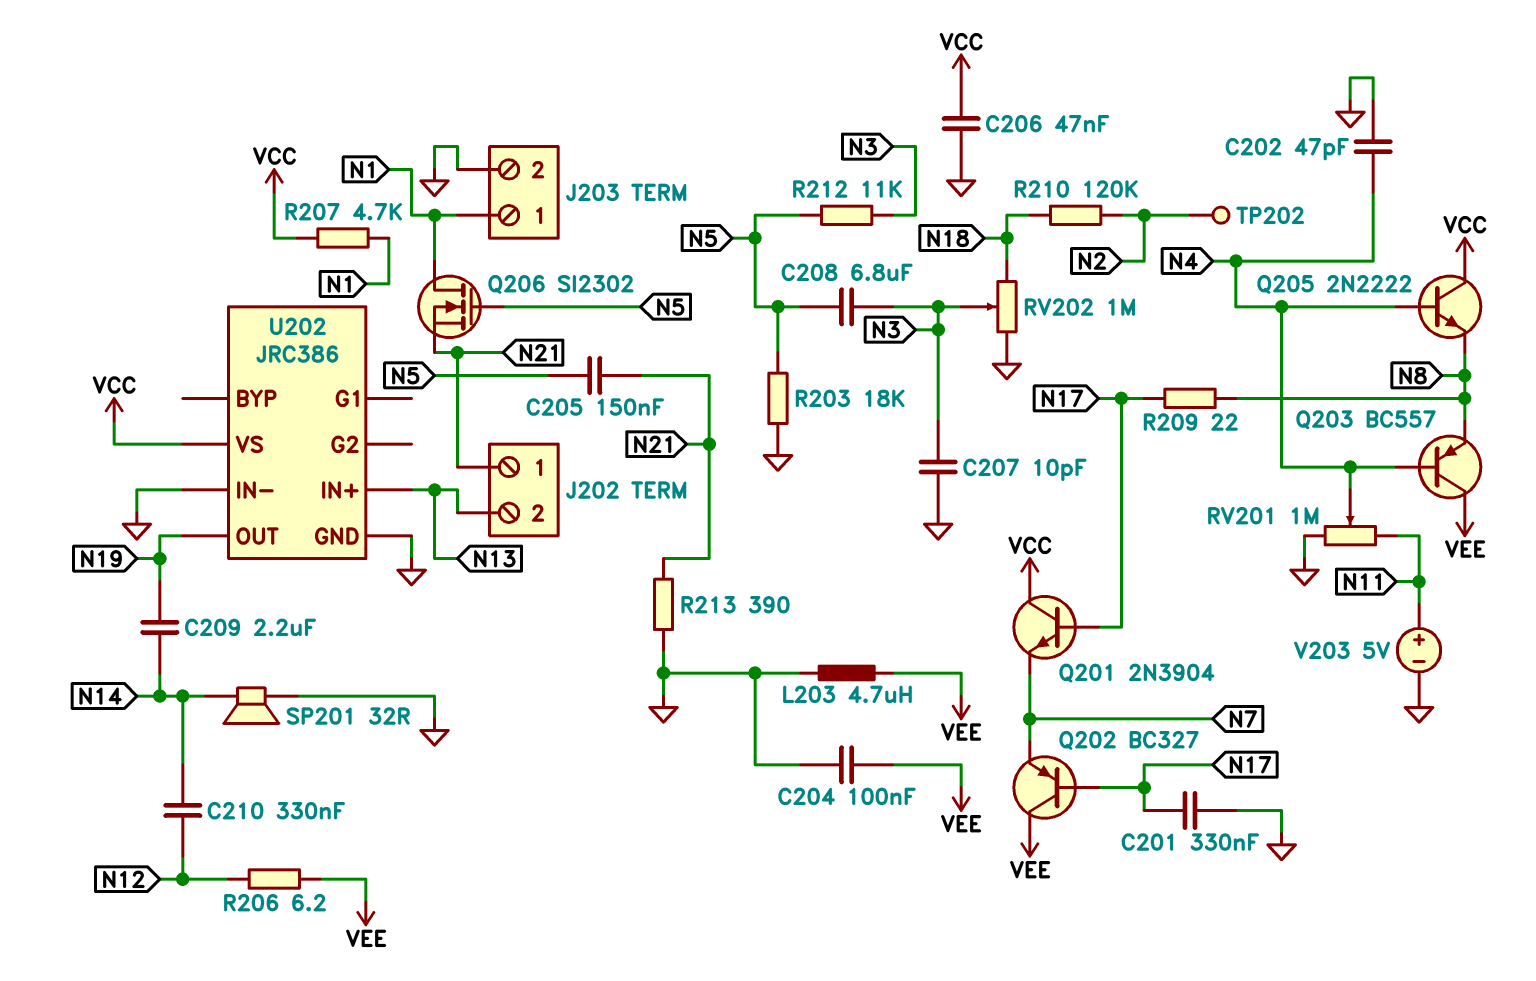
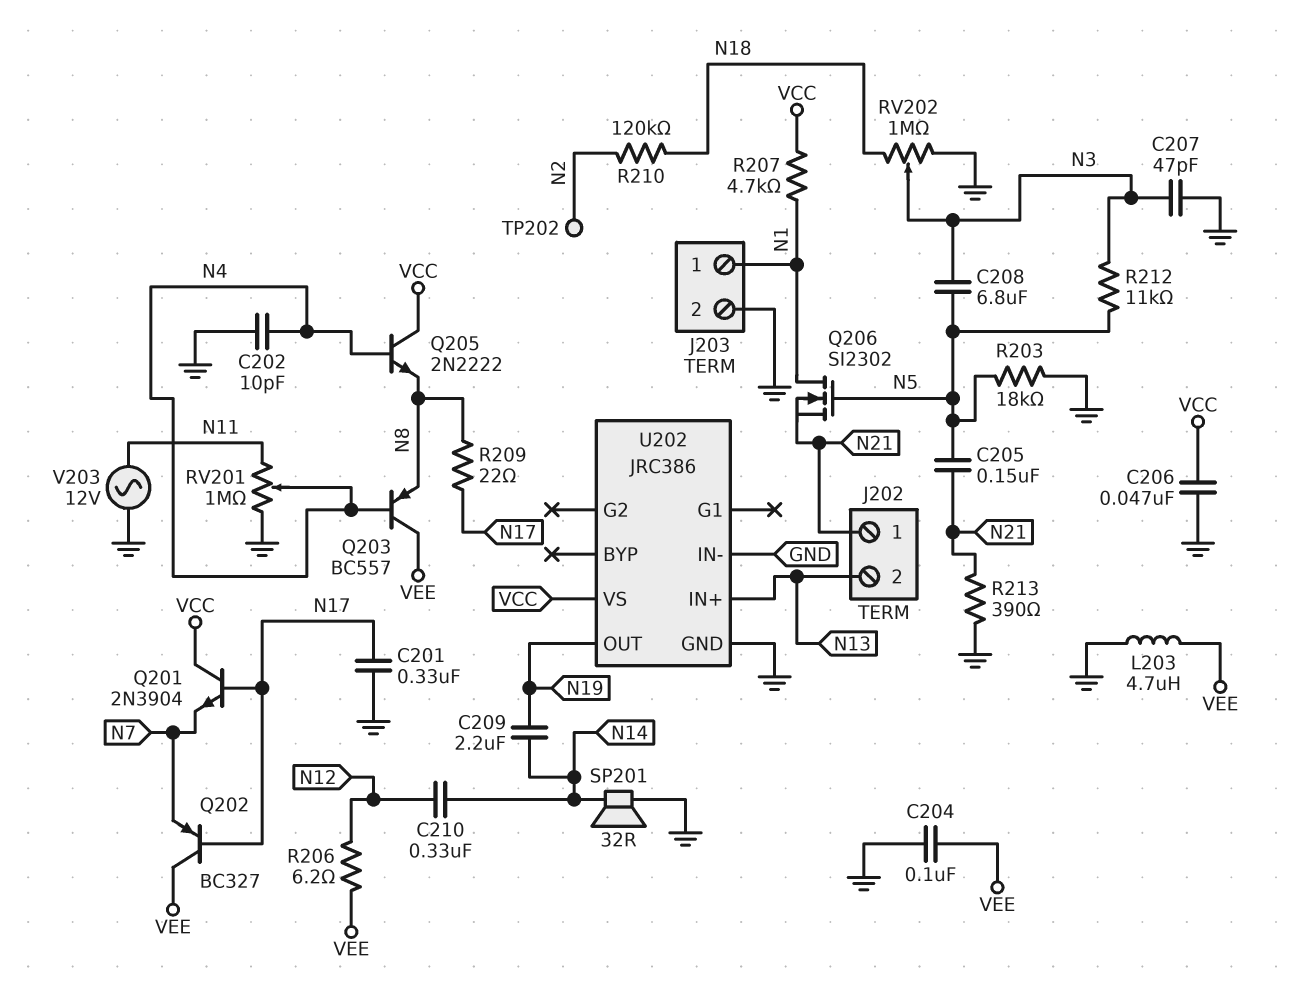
C202: 47pF (GND, N4) -> 10pF (GND, N4)
C207: 10pF (GND, N3) -> 47pF (GND, N3)
V203: 5V (plus N11, minus GND) -> AC 12V (GND, N11)

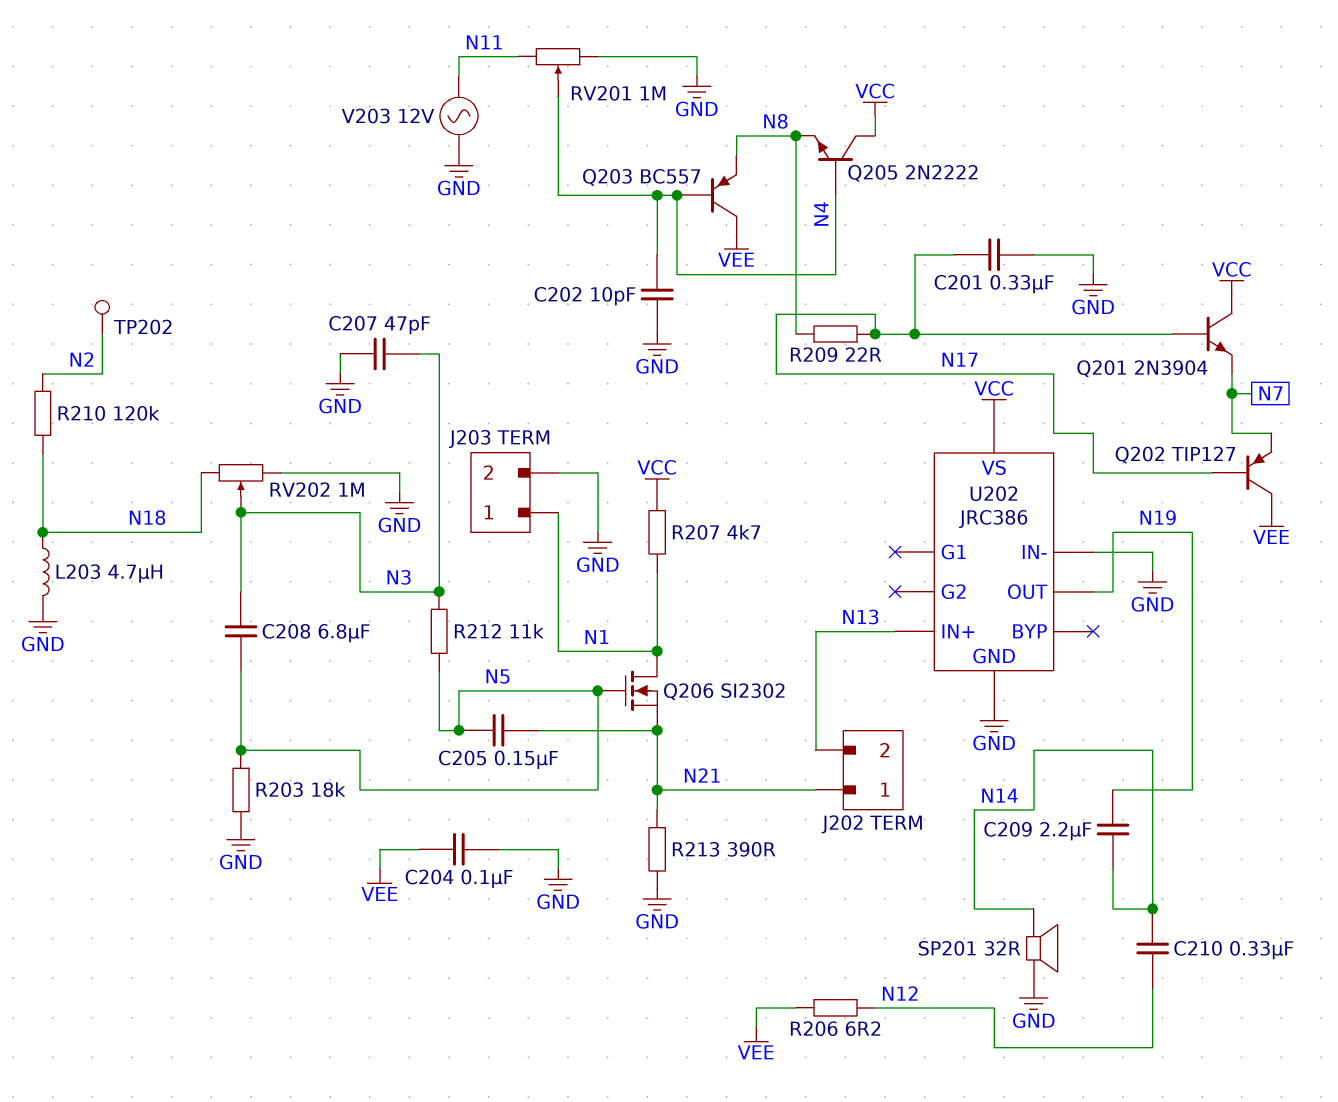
C206: 47nF (GND, VCC) -> none
L203: 4.7uH (GND, VEE) -> 4.7uH (GND, N18)
Q202: PNP BC327 (B N17, C VEE, E N7) -> PNP TIP127 (B N17, C VEE, E N7)

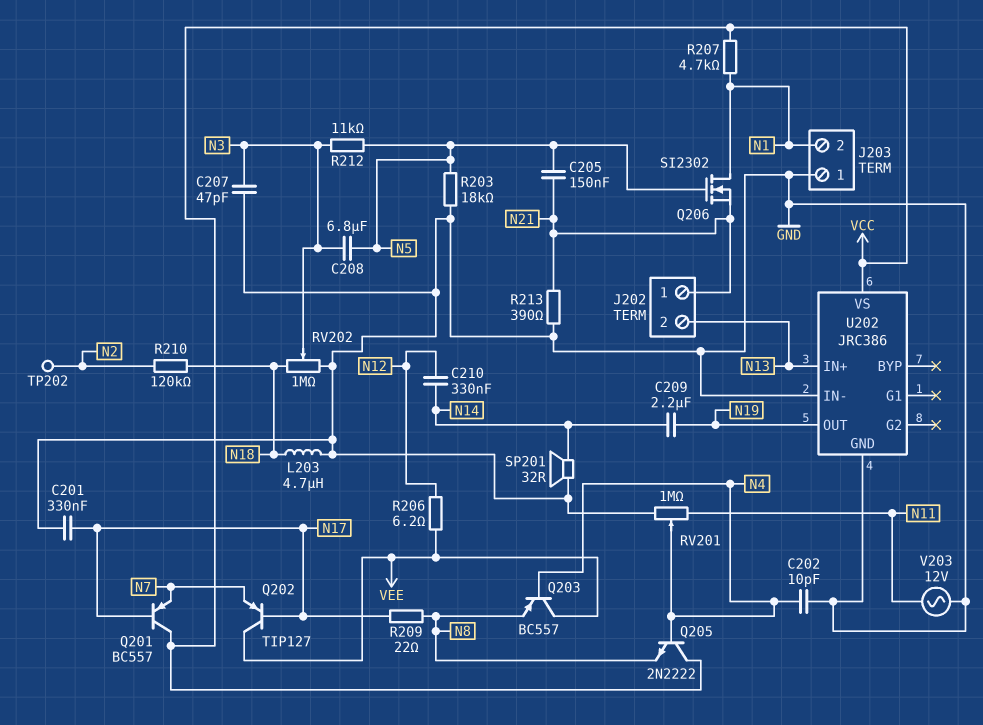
C204: 100nF (GND, VEE) -> none
J203 pin 1: N1 -> GND
J203 pin 2: GND -> N1
Q201: NPN 2N3904 (B N17, C VCC, E N7) -> PNP BC557 (B N17, C VCC, E N7)

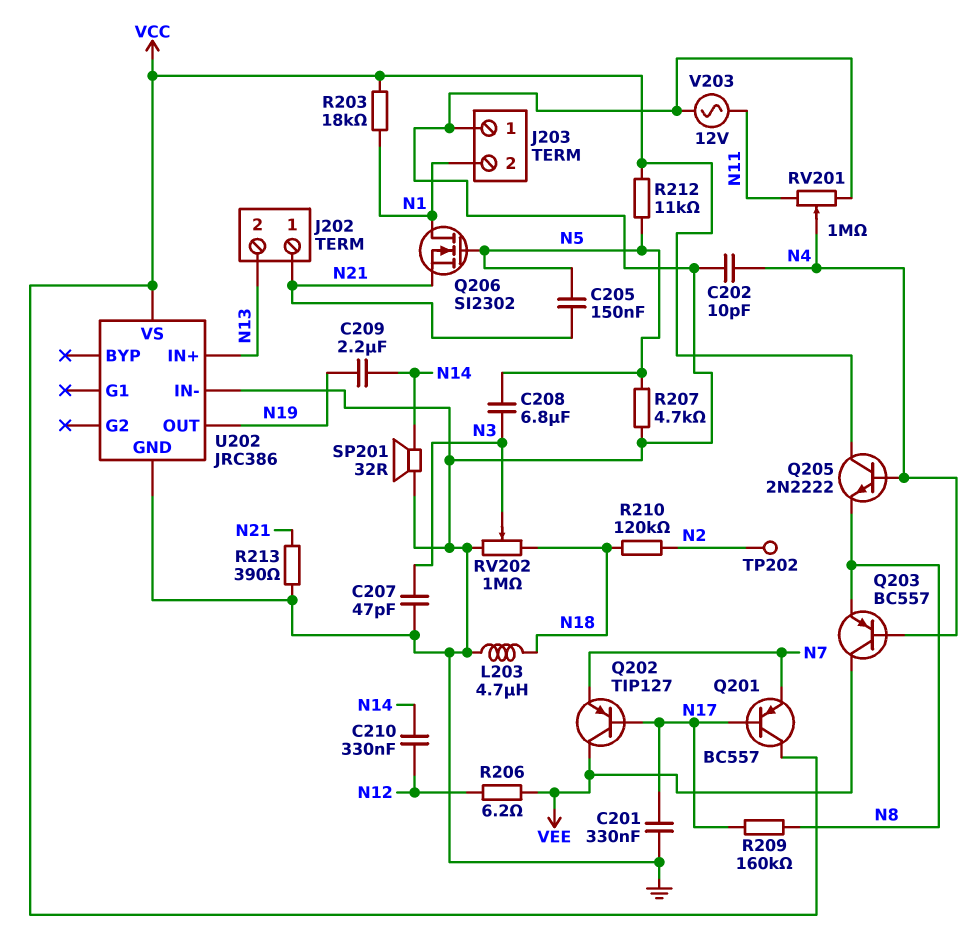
R203: 18k (GND, N5) -> 18k (N1, VCC)
R207: 4.7k (N1, VCC) -> 4.7k (GND, N5)
R209: 22 (N8, N17) -> 160k (N8, N17)
R212: 11k (N3, N5) -> 11k (N5, VCC)

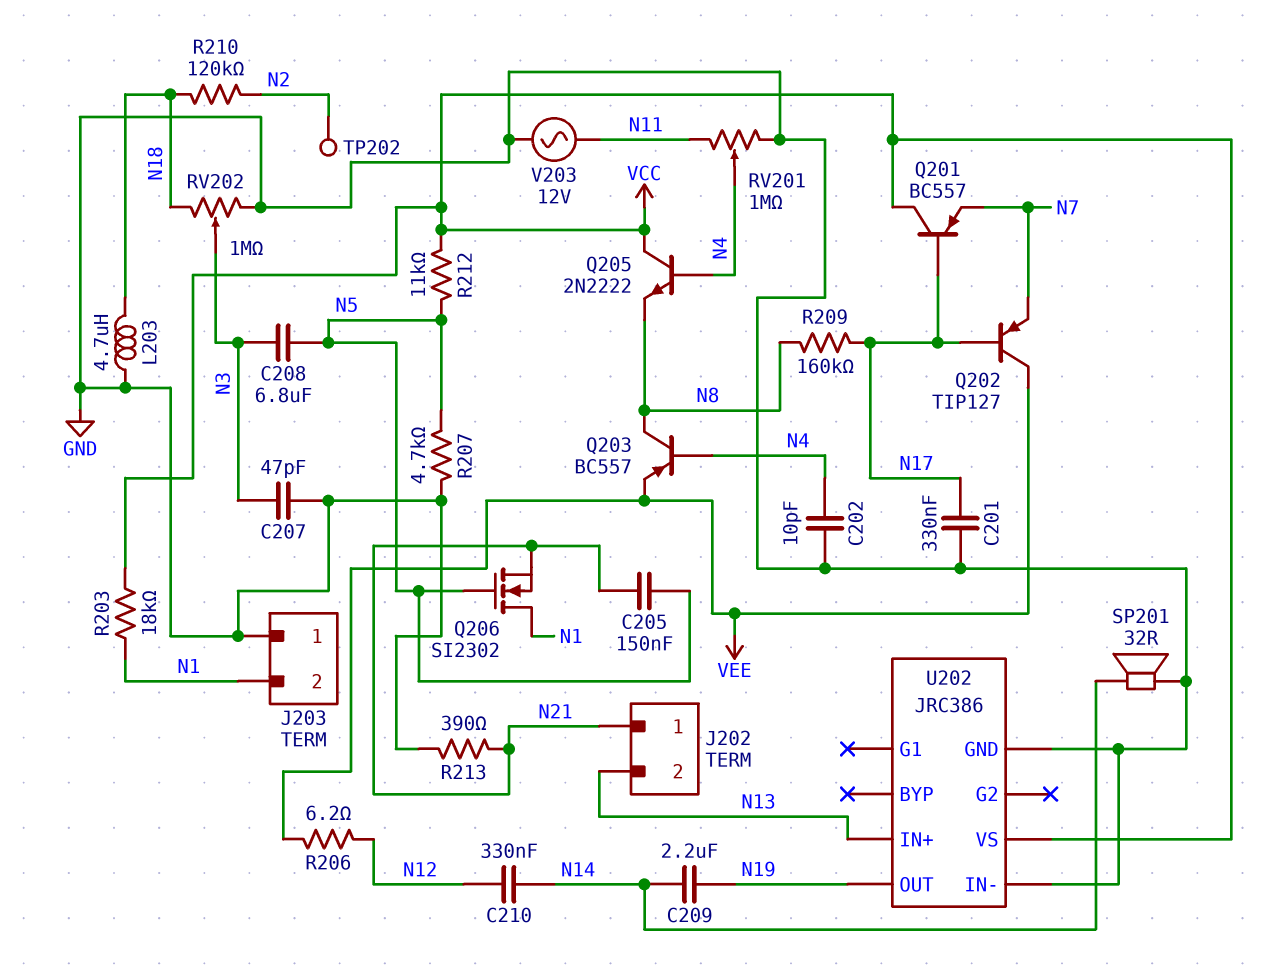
Q203: PNP BC557 (B N4, C VEE, E N8) -> PNP BC557 (B N4, C N8, E VEE)

